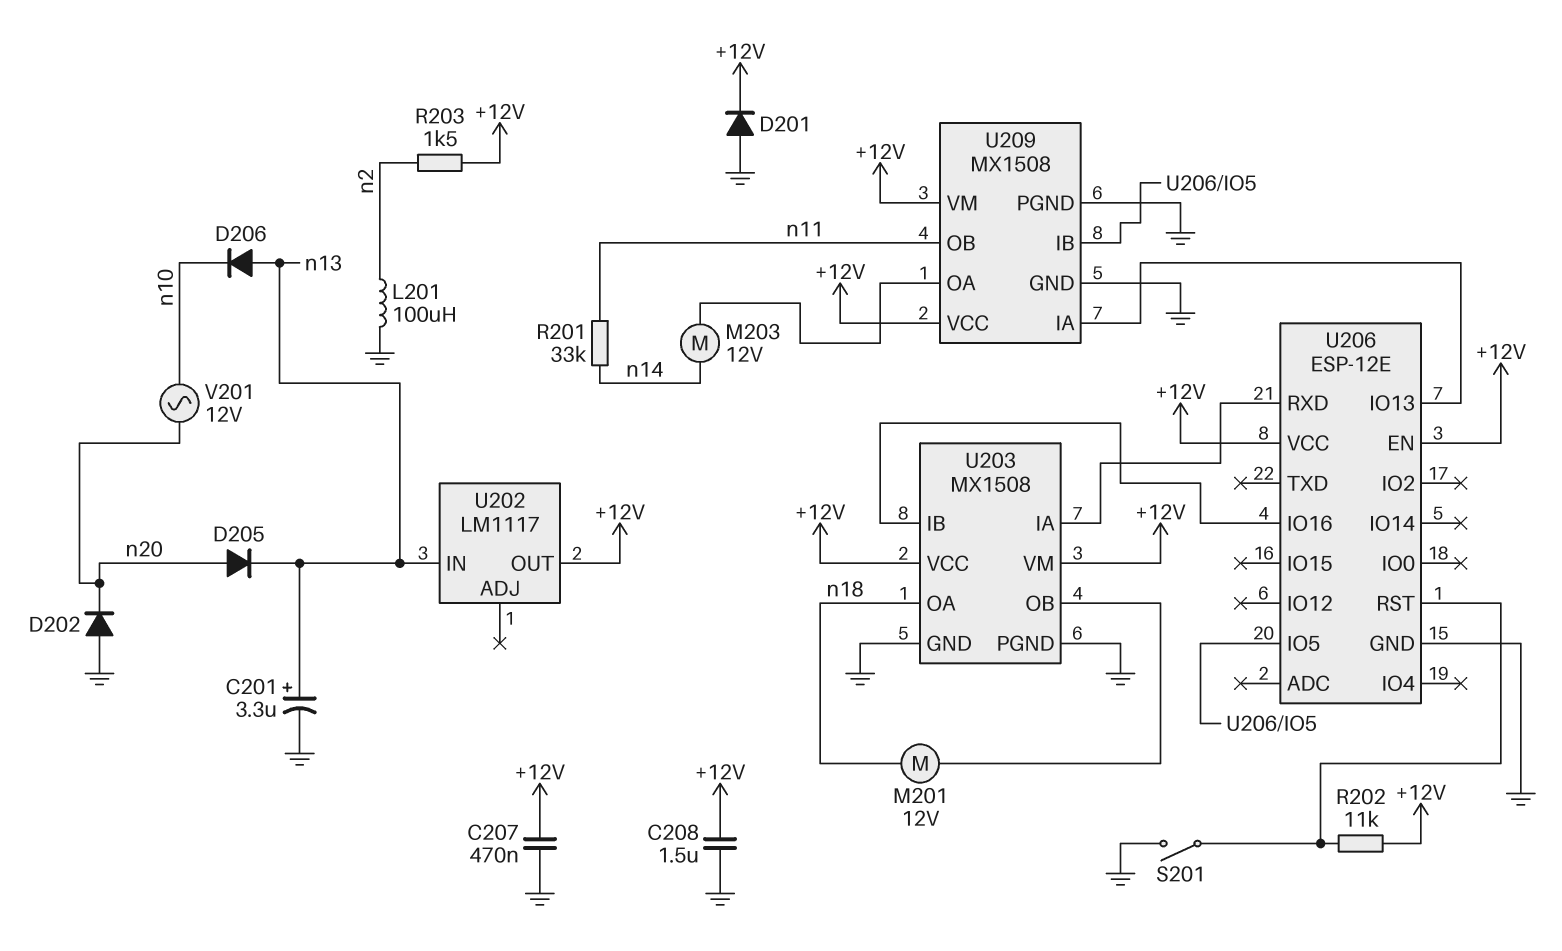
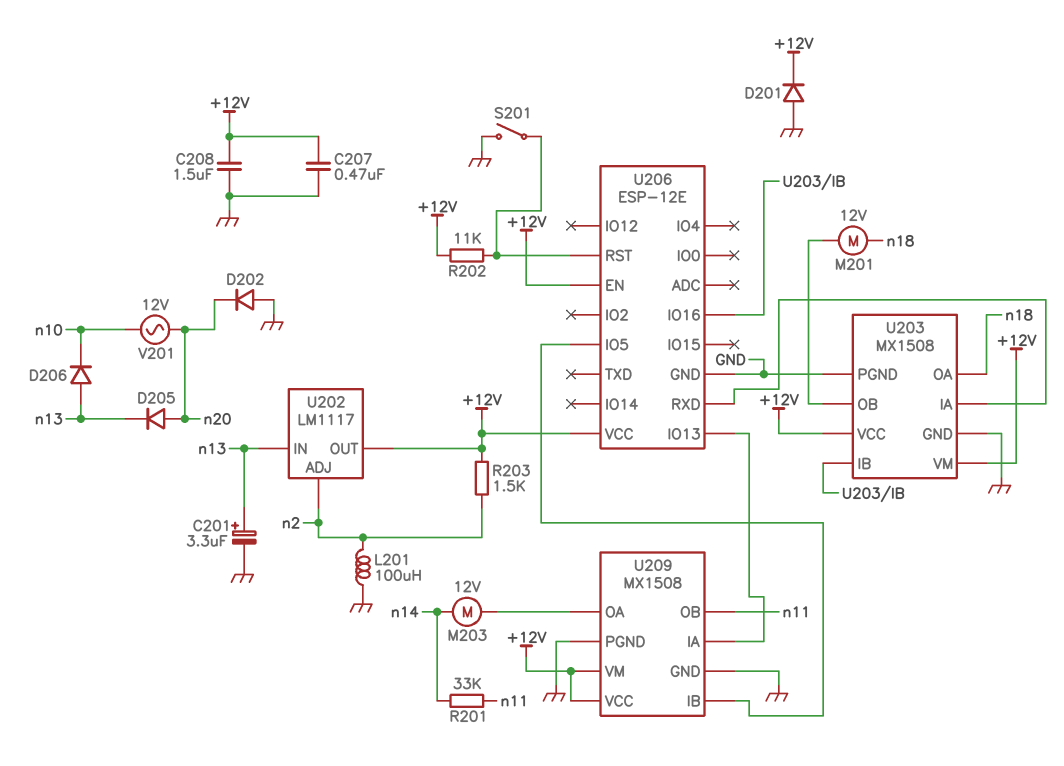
U202 pin ADJ: none -> n2

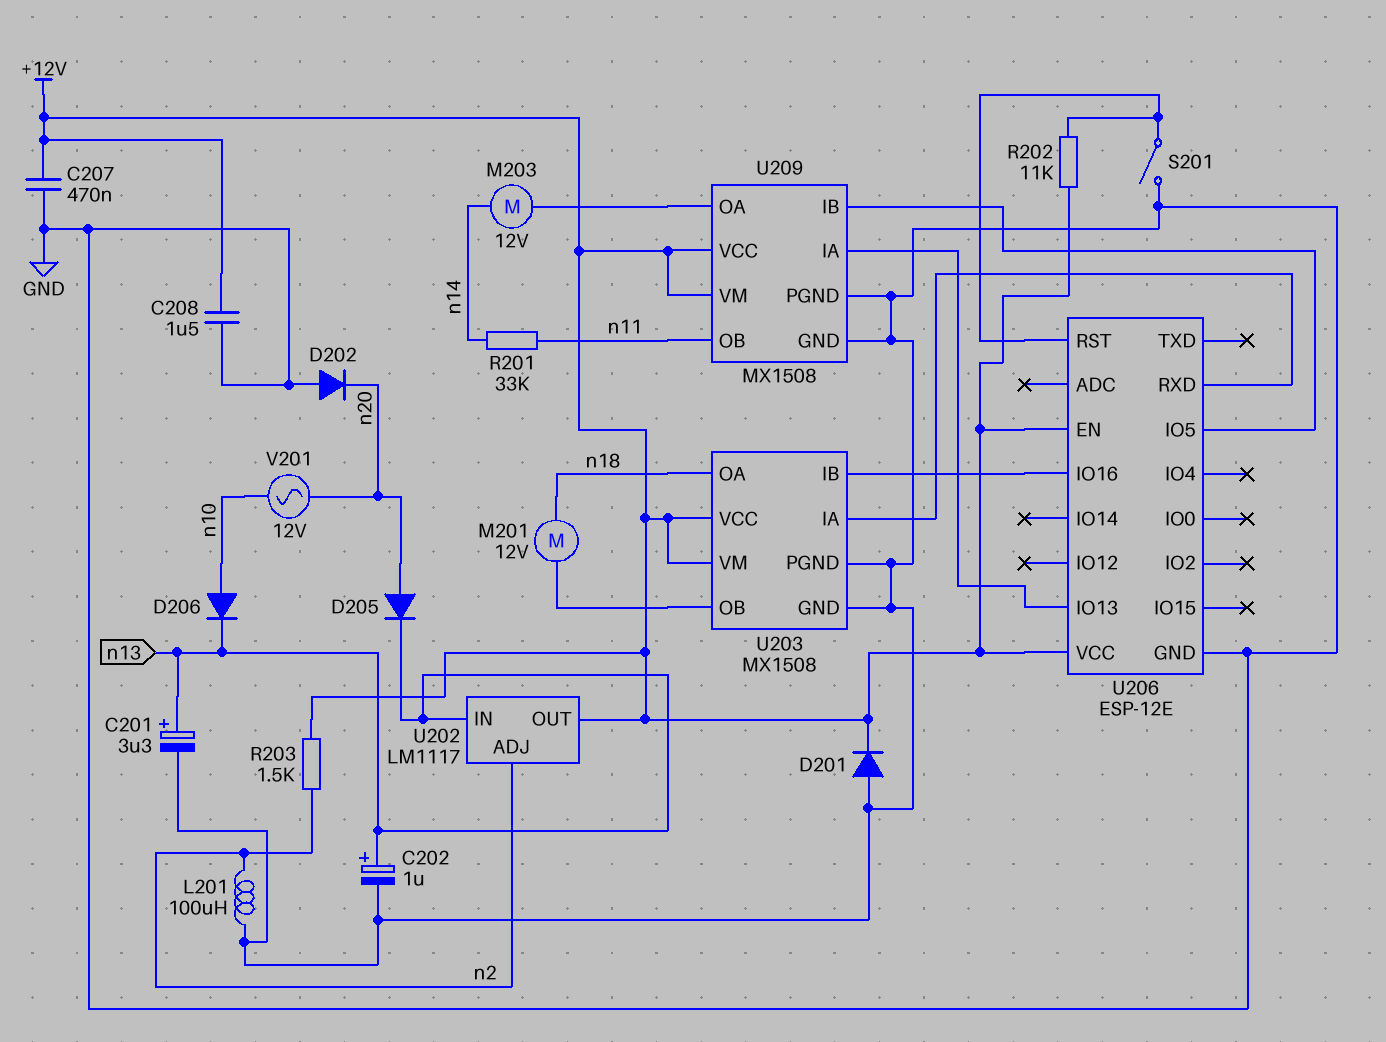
C202: none -> 1uF (plus n13, minus GND)
D206: diode (A n13, K n10) -> diode (A n10, K n13)

